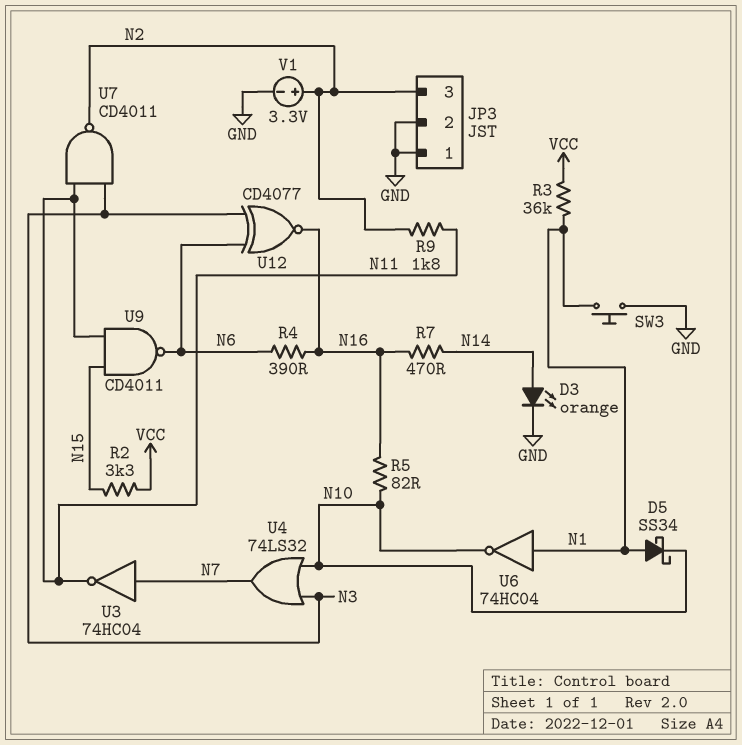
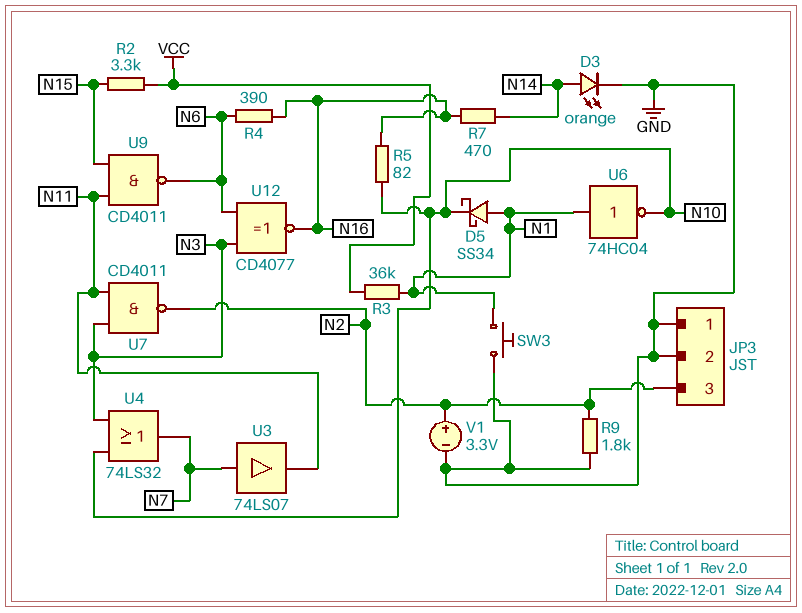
R9: 1.8k (N2, N11) -> 1.8k (GND, N2)
U3: NOT 74HC04 (in N7, out N11) -> buffer 74LS07 (in N7, out N11)

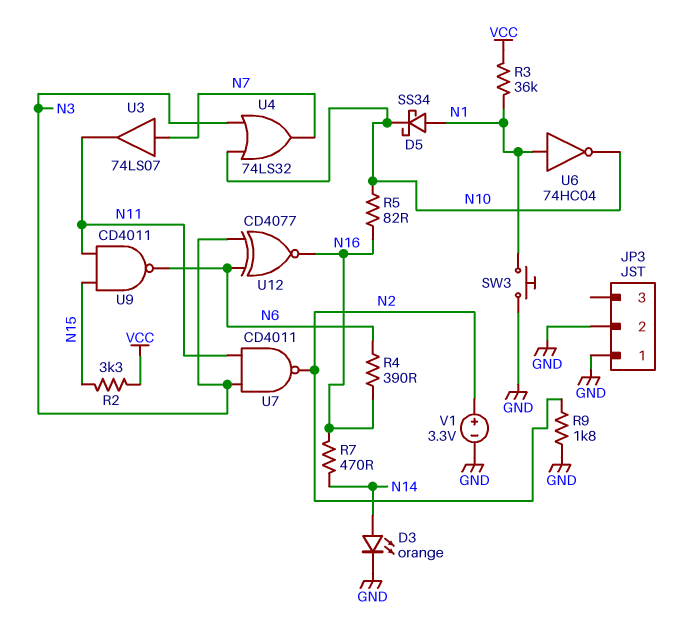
JP3 pin 3: N2 -> none

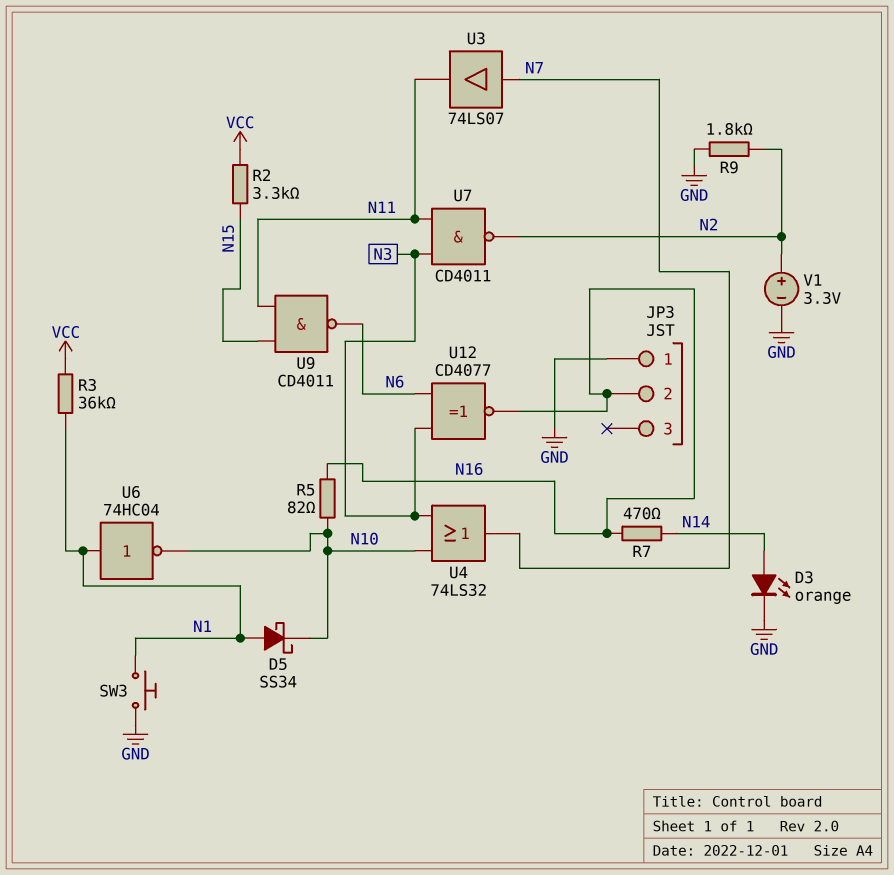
JP3 pin 2: GND -> N16
R4: 390 (N6, N16) -> none

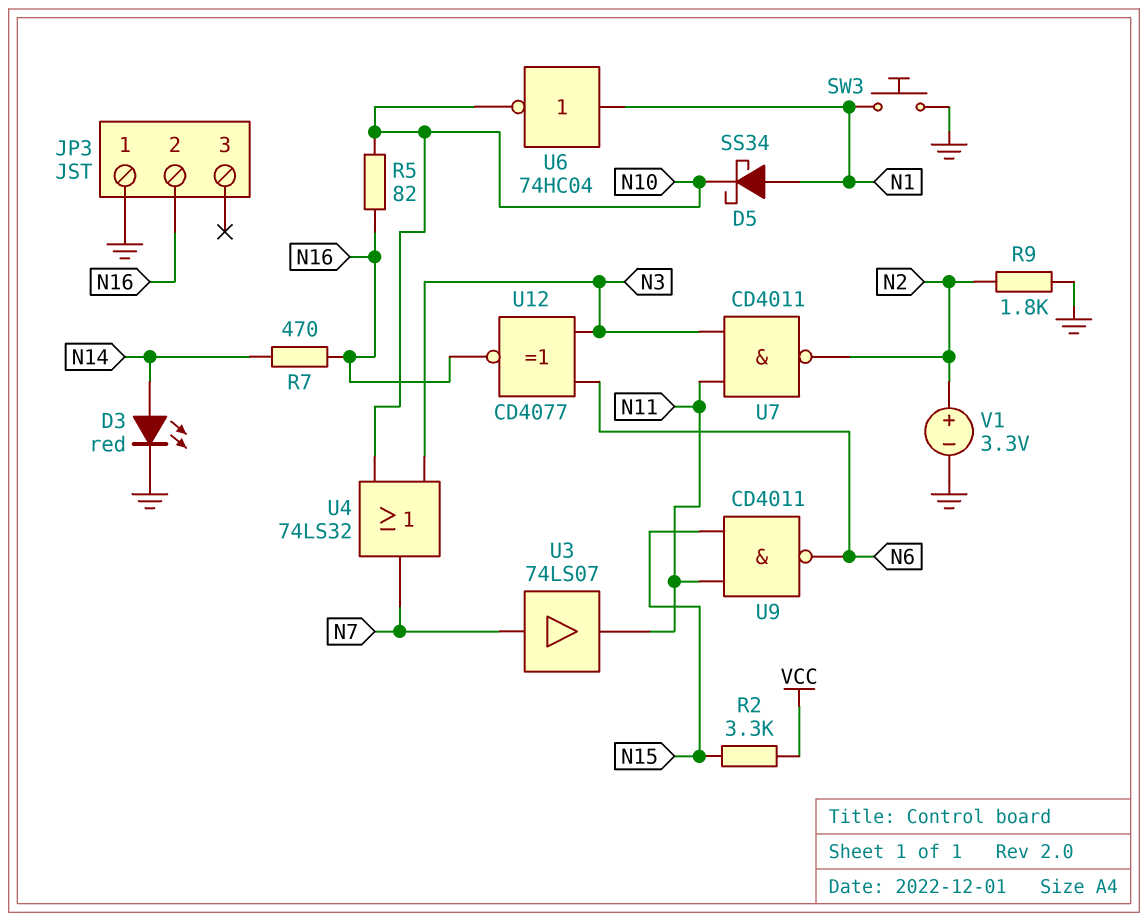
D3: LED orange (A N14, K GND) -> LED red (A N14, K GND)
R3: 36k (N1, VCC) -> none

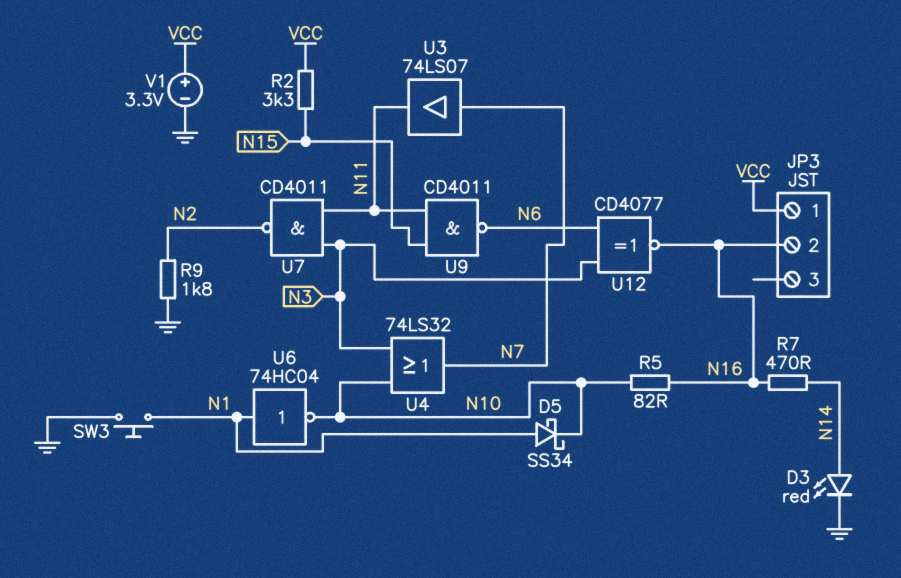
JP3 pin 1: GND -> VCC
V1: 3.3V (plus N2, minus GND) -> 3.3V (plus VCC, minus GND)

